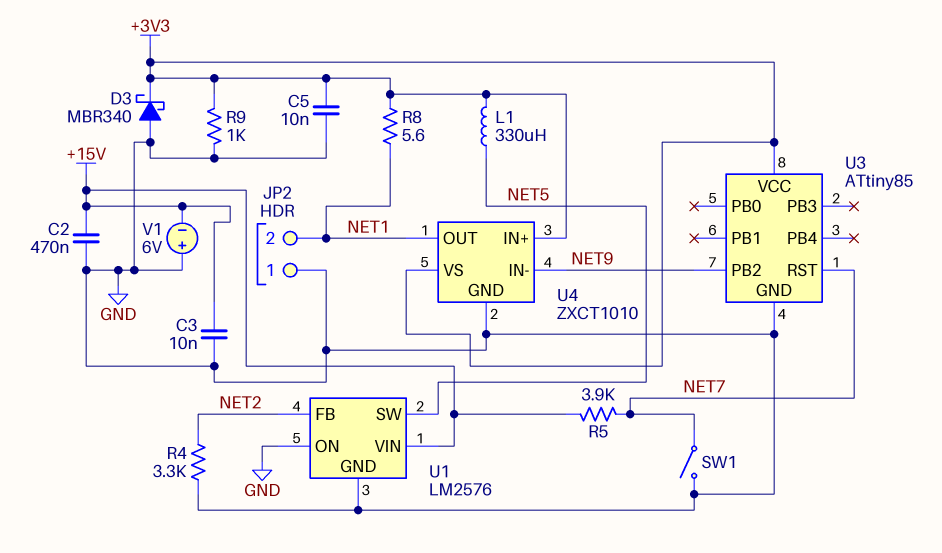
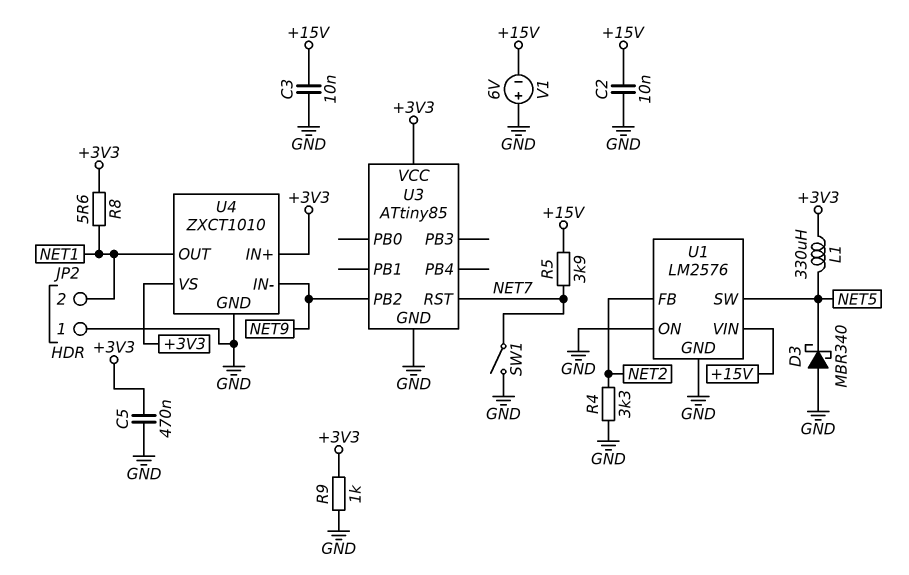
C2: 470nF (+15V, GND) -> 10nF (+15V, GND)
C5: 10nF (+3V3, GND) -> 470nF (+3V3, GND)
D3: schottky MBR340 (A GND, K +3V3) -> schottky MBR340 (A GND, K NET5)

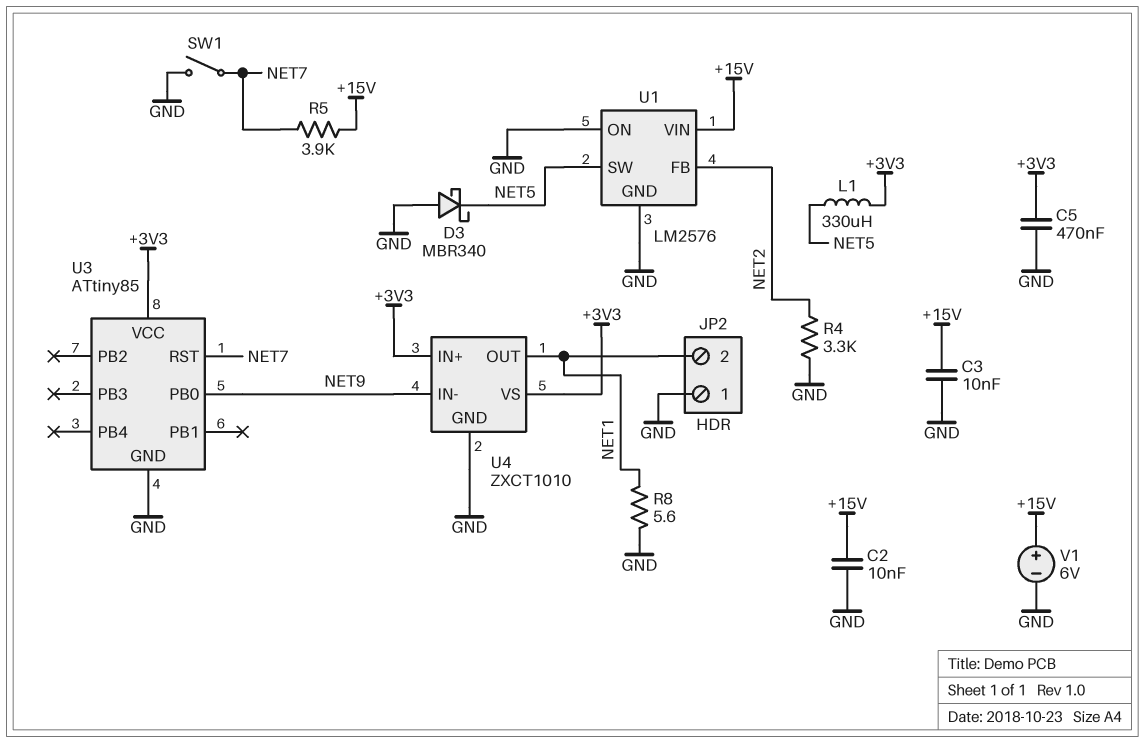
R8: 5.6 (+3V3, NET1) -> 5.6 (GND, NET1)
R9: 1k (+3V3, GND) -> none
U3 pin PB0: none -> NET9
U3 pin PB2: NET9 -> none
V1: 6V (plus GND, minus +15V) -> 6V (plus +15V, minus GND)

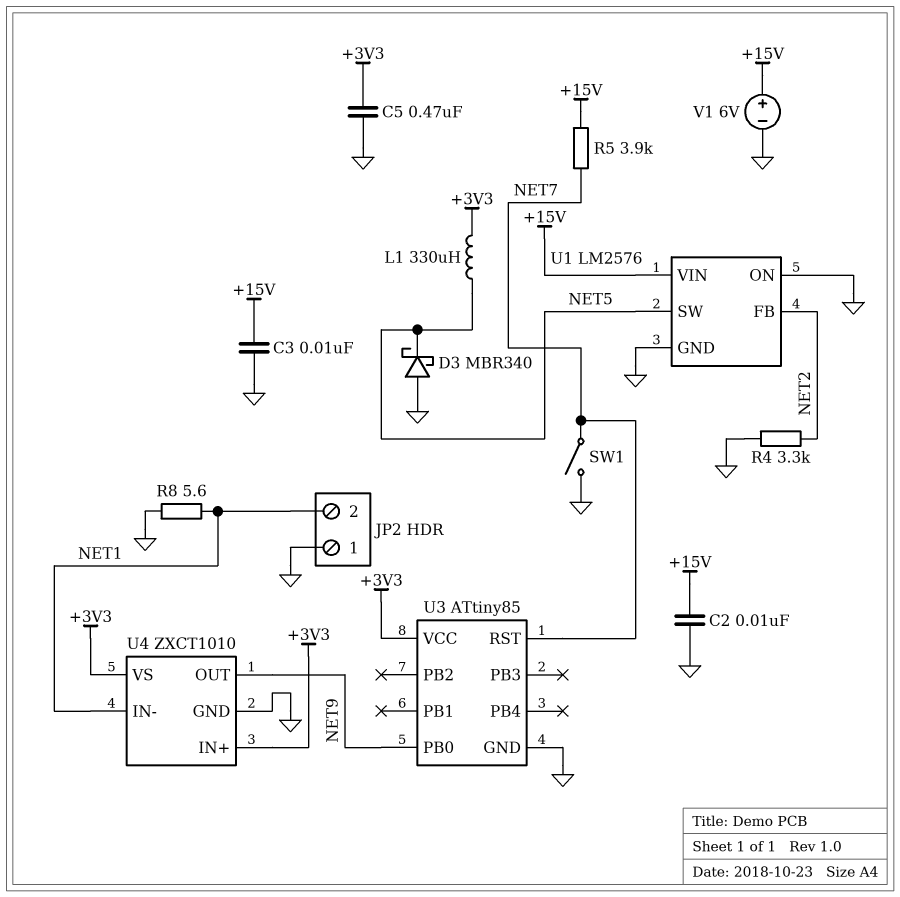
U4 pin IN-: NET9 -> NET1
U4 pin OUT: NET1 -> NET9

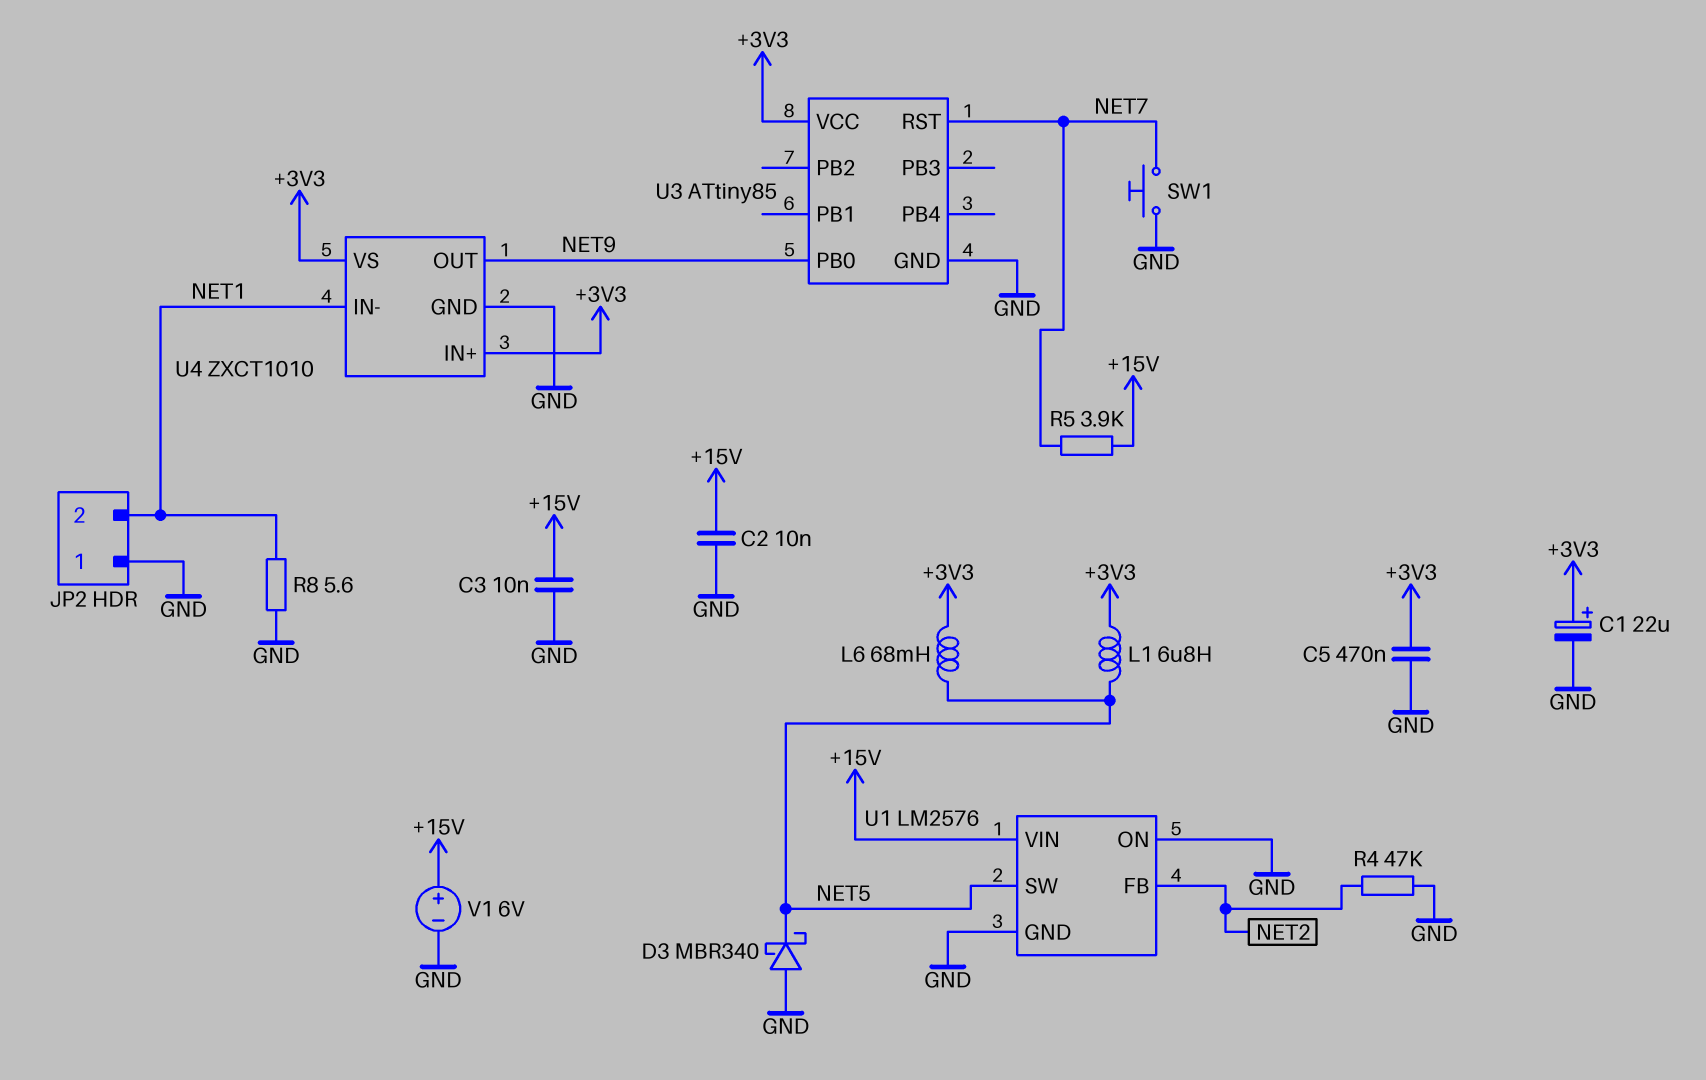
C1: none -> 22uF (plus +3V3, minus GND)
L1: 330uH (+3V3, NET5) -> 6.8uH (+3V3, NET5)
L6: none -> 68mH (+3V3, NET5)
R4: 3.3k (GND, NET2) -> 47k (GND, NET2)
SW1: switch (GND, NET7) -> button (GND, NET7)

